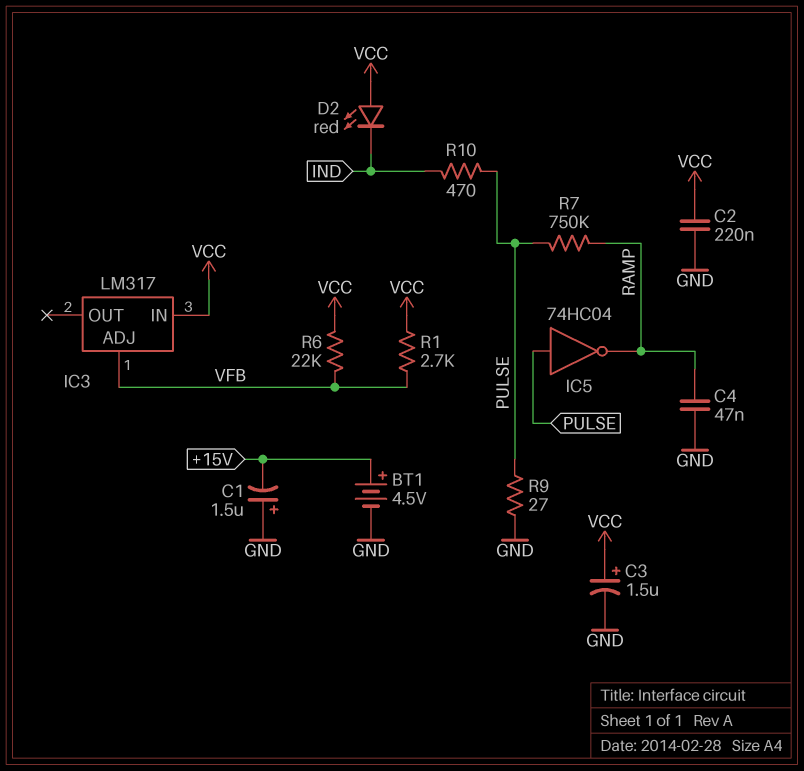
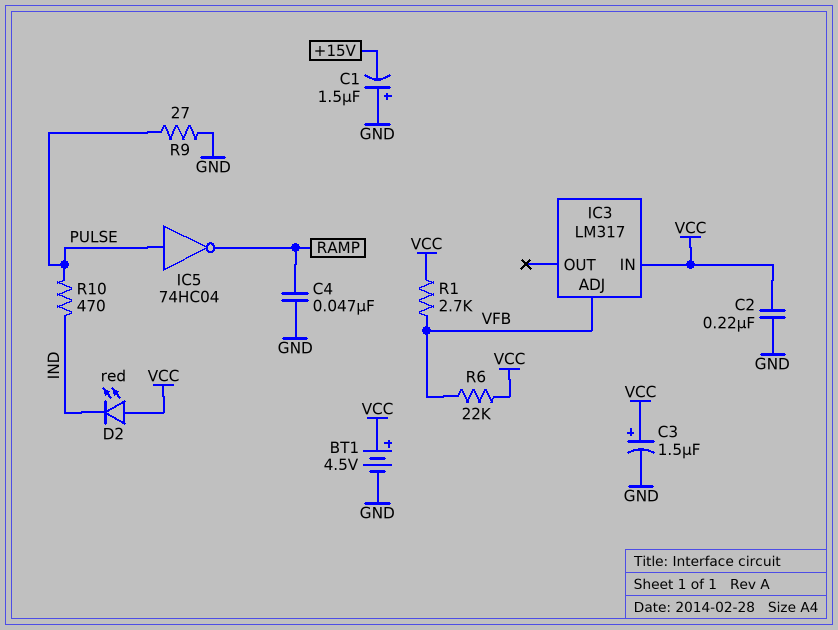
BT1: 4.5V (plus +15V, minus GND) -> 4.5V (plus VCC, minus GND)
R7: 750k (PULSE, RAMP) -> none

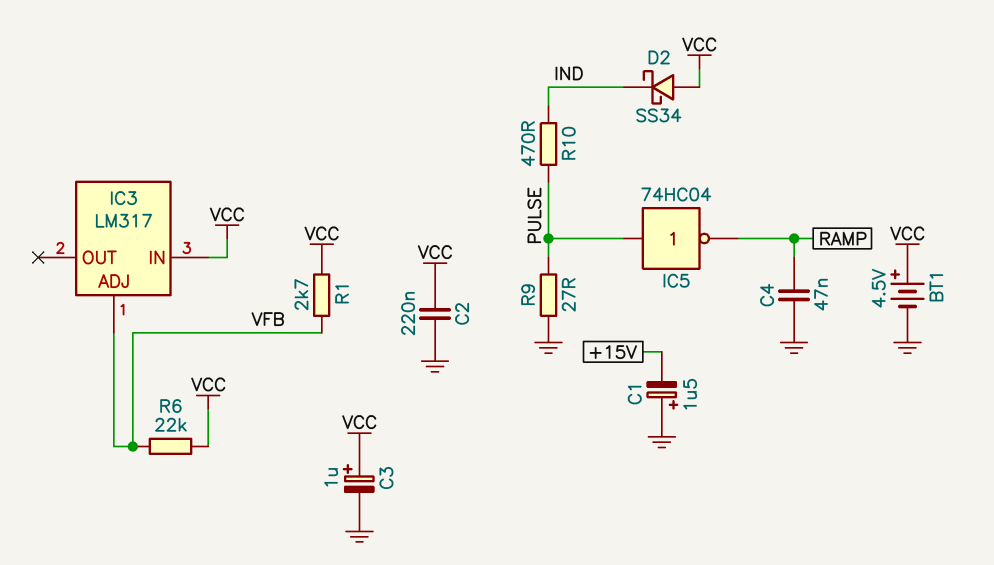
C3: 1.5uF (plus VCC, minus GND) -> 1uF (plus VCC, minus GND)
D2: LED red (A VCC, K IND) -> schottky SS34 (A VCC, K IND)

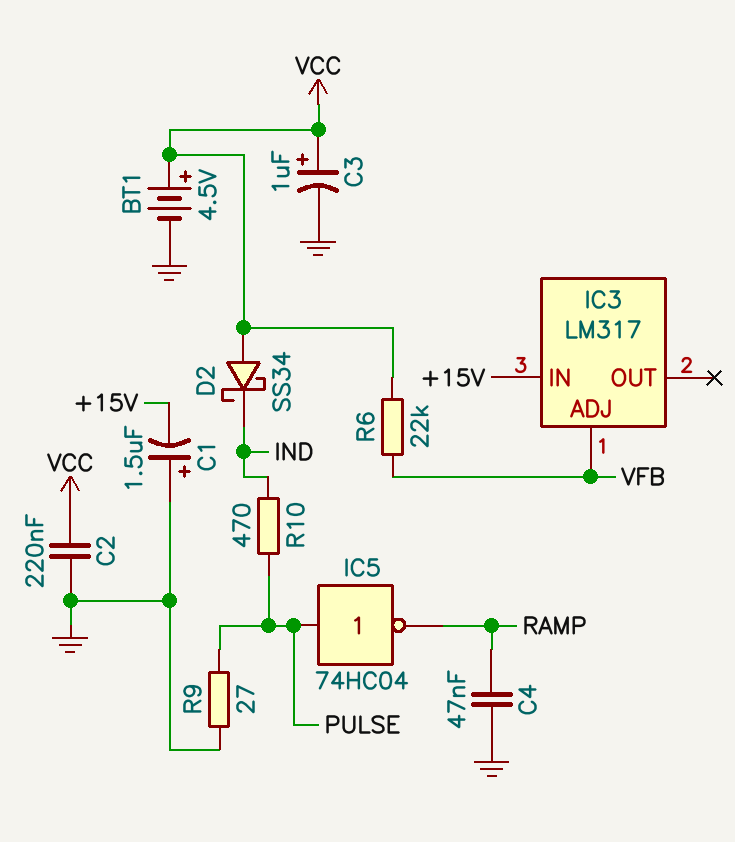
IC3 pin IN: VCC -> +15V
R1: 2.7k (VCC, VFB) -> none

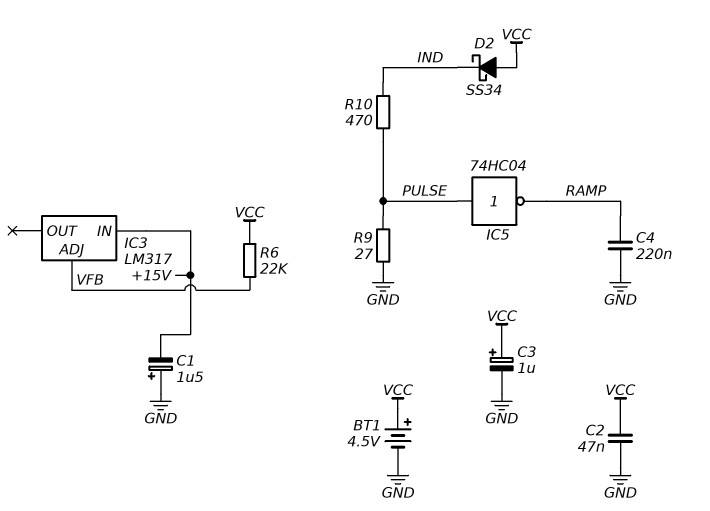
C2: 220nF (GND, VCC) -> 47nF (GND, VCC)
C4: 47nF (GND, RAMP) -> 220nF (GND, RAMP)

